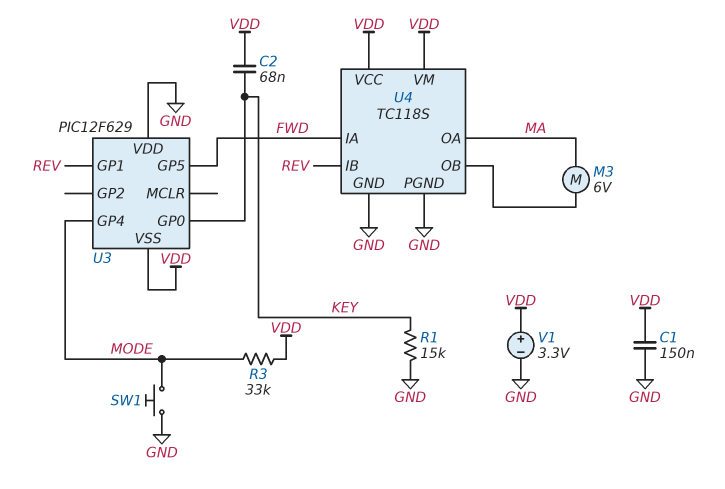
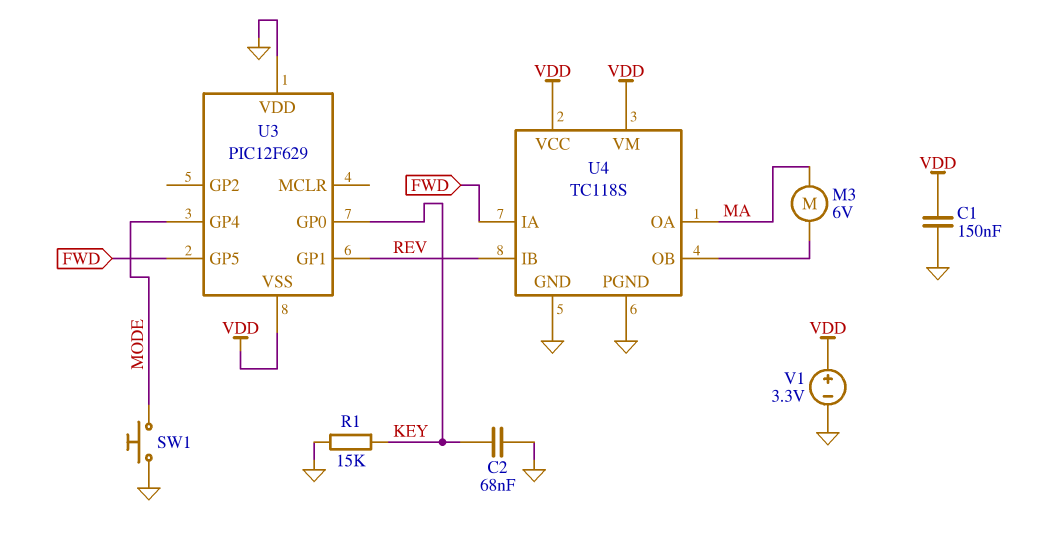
C2: 68nF (KEY, VDD) -> 68nF (GND, KEY)
R3: 33k (MODE, VDD) -> none

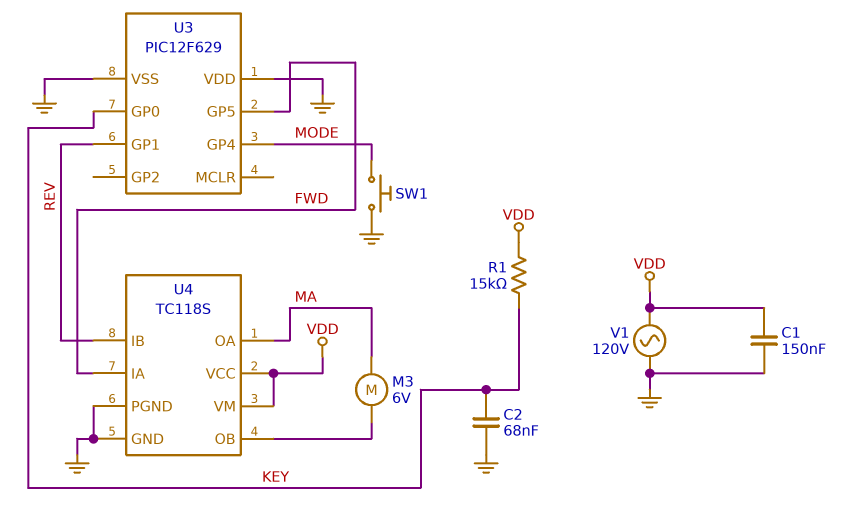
R1: 15k (GND, KEY) -> 15k (KEY, VDD)
U3 pin VSS: VDD -> GND
V1: 3.3V (plus VDD, minus GND) -> AC 120V (GND, VDD)

